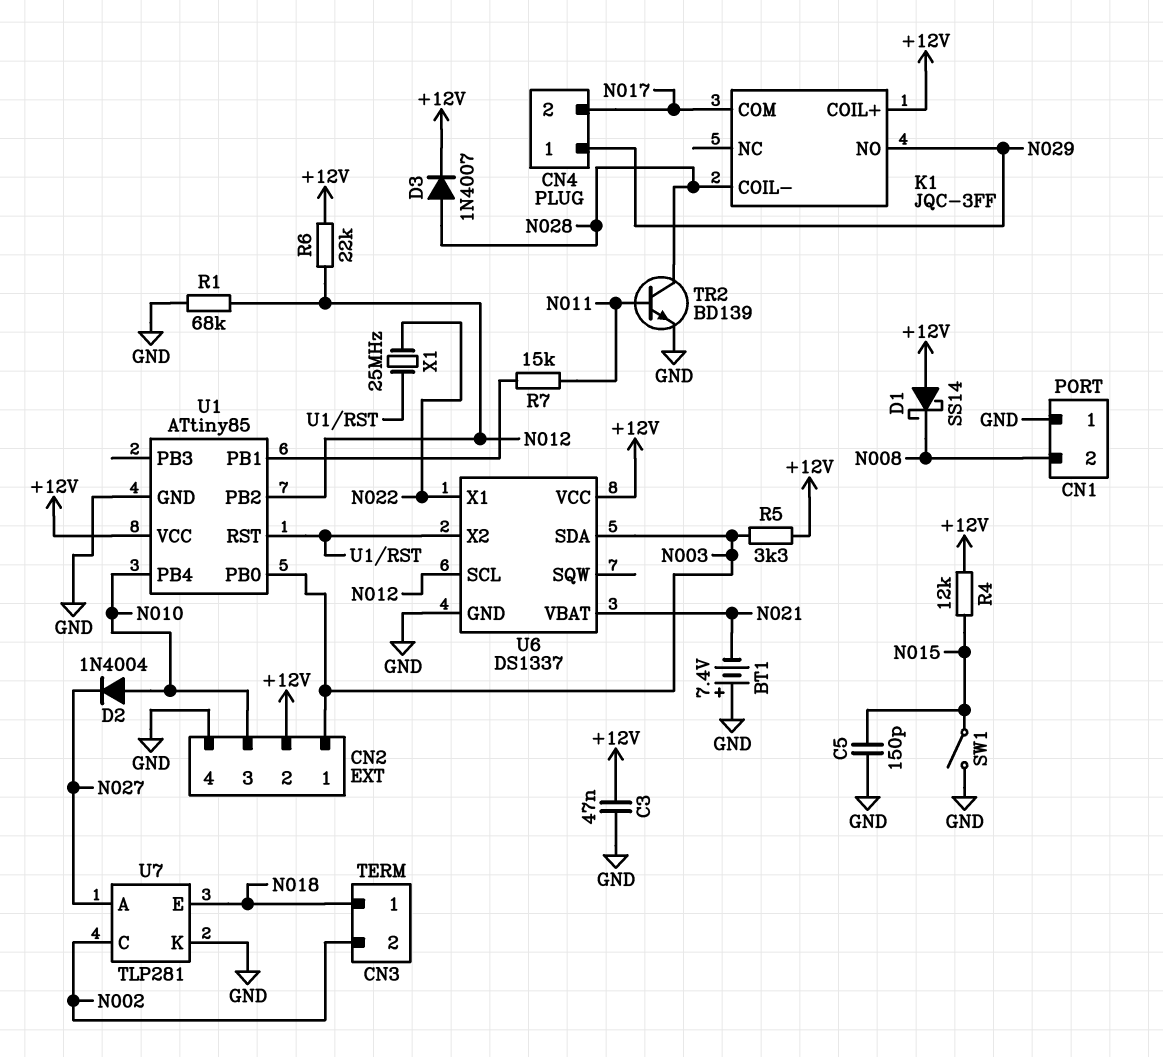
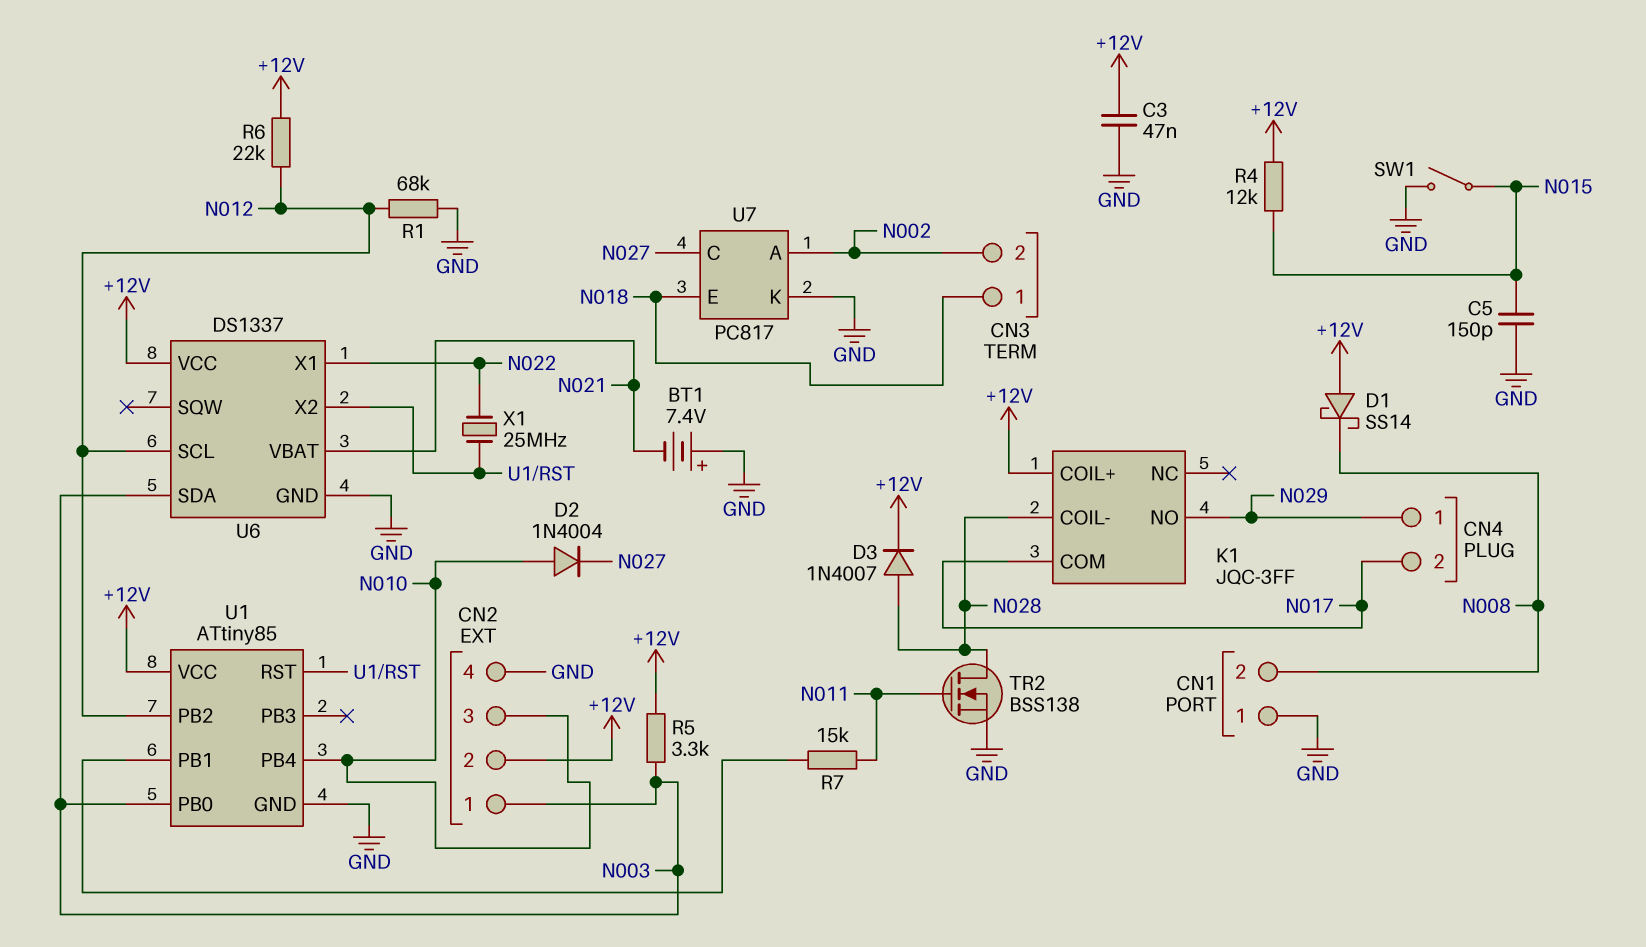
TR2: NPN BD139 (B N011, C N028, E GND) -> NMOS BSS138 (G N011, D N028, S GND)
U7: TLP281 -> PC817
U7 pin A: N027 -> N002
U7 pin C: N002 -> N027

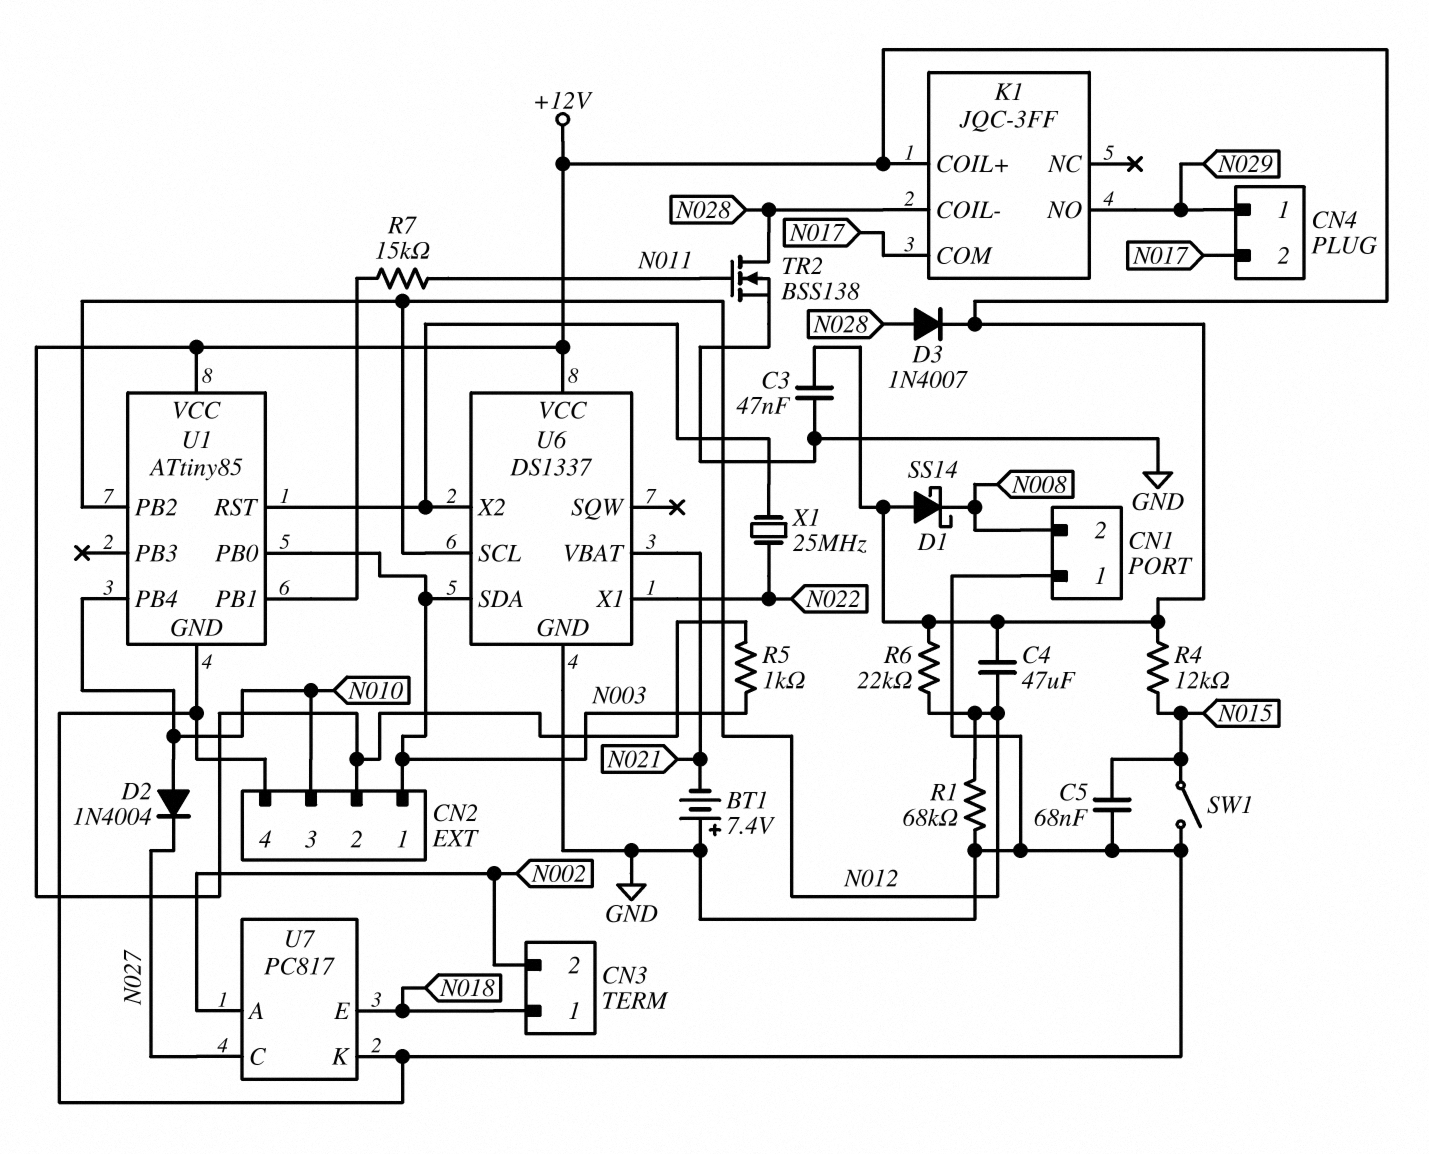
C4: none -> 47uF (+12V, N012)
C5: 150pF (GND, N015) -> 68nF (GND, N015)
R5: 3.3k (+12V, N003) -> 1k (+12V, N003)

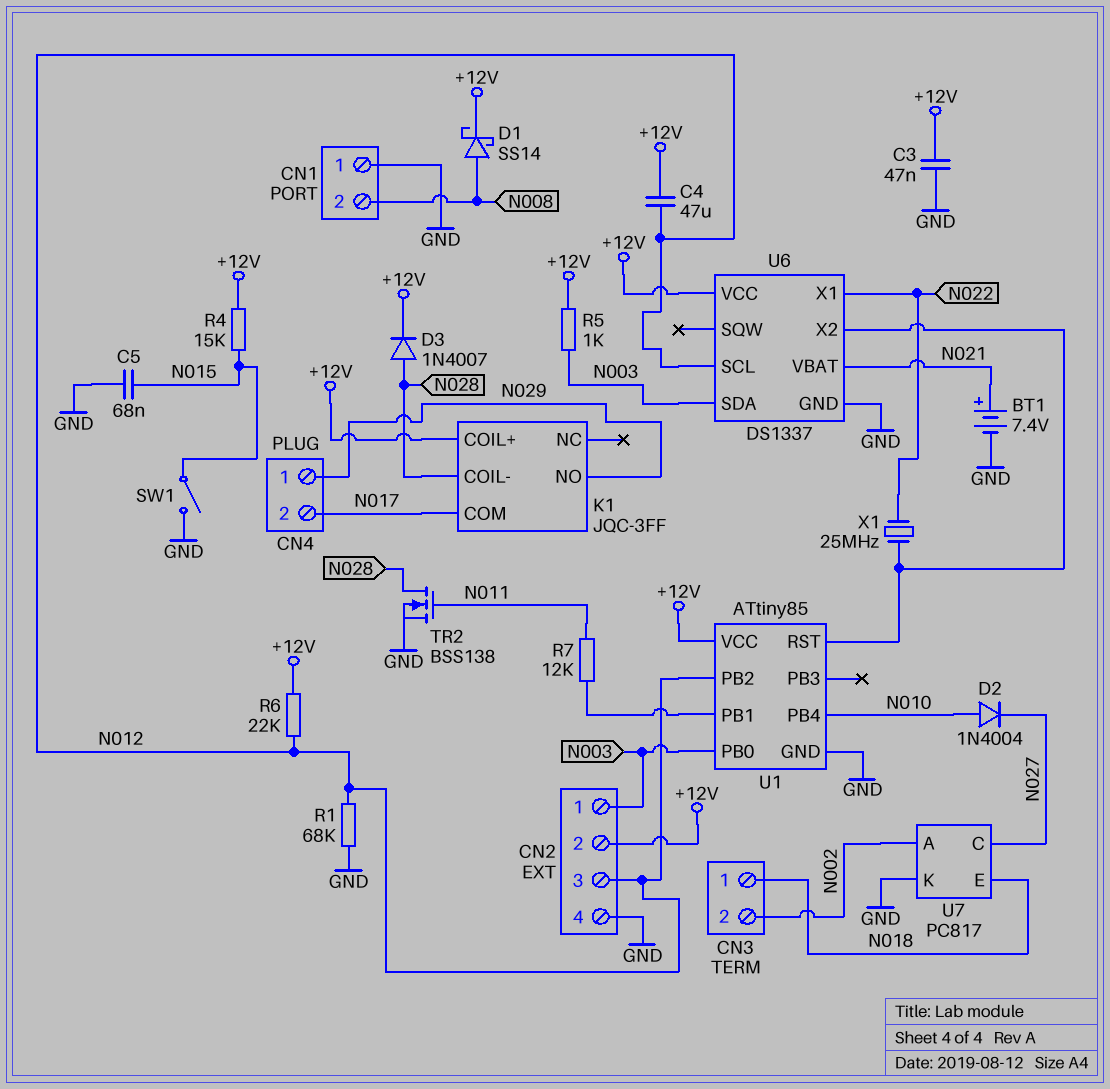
BT1: 7.4V (plus GND, minus N021) -> 7.4V (plus N021, minus GND)
CN2 pin 3: N010 -> N012
D1: schottky SS14 (A +12V, K N008) -> schottky SS14 (A N008, K +12V)
R4: 12k (+12V, N015) -> 15k (+12V, N015)
R7: 15k (N011, U1/PB1) -> 12k (N011, U1/PB1)

